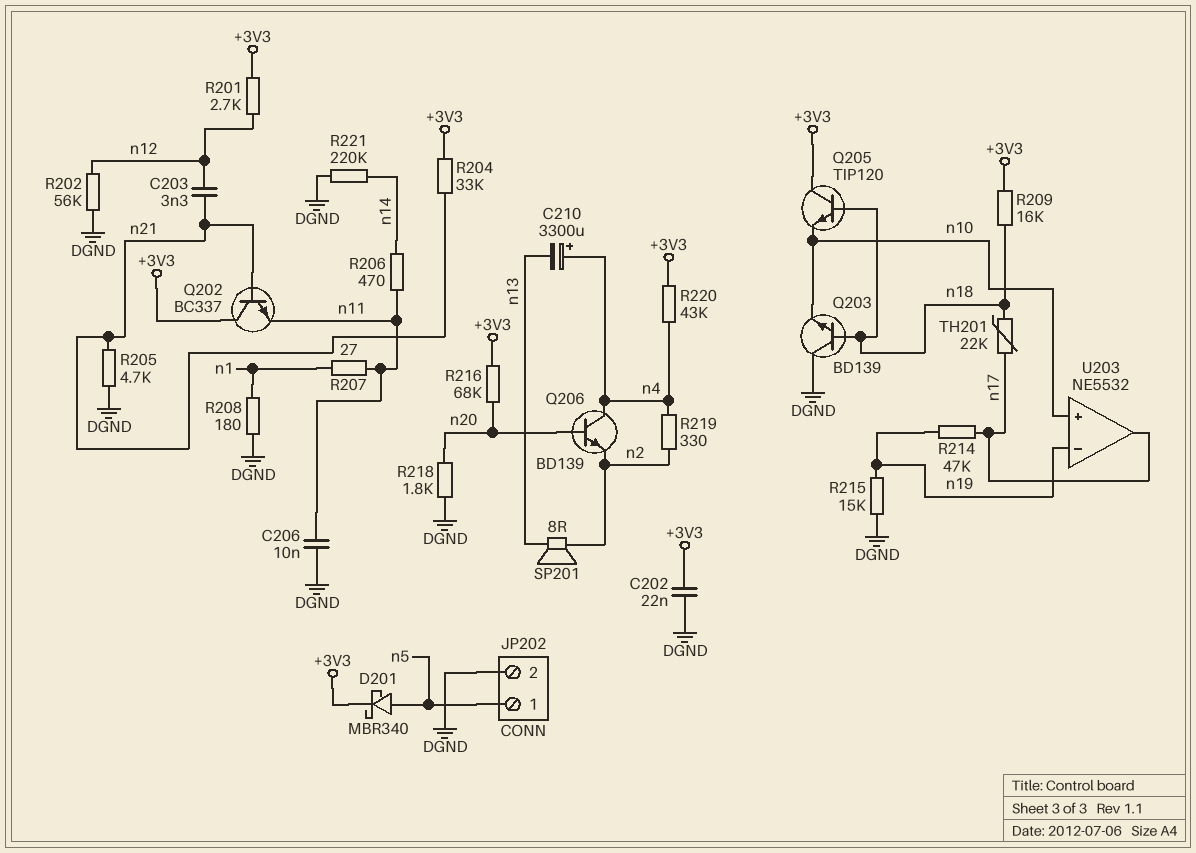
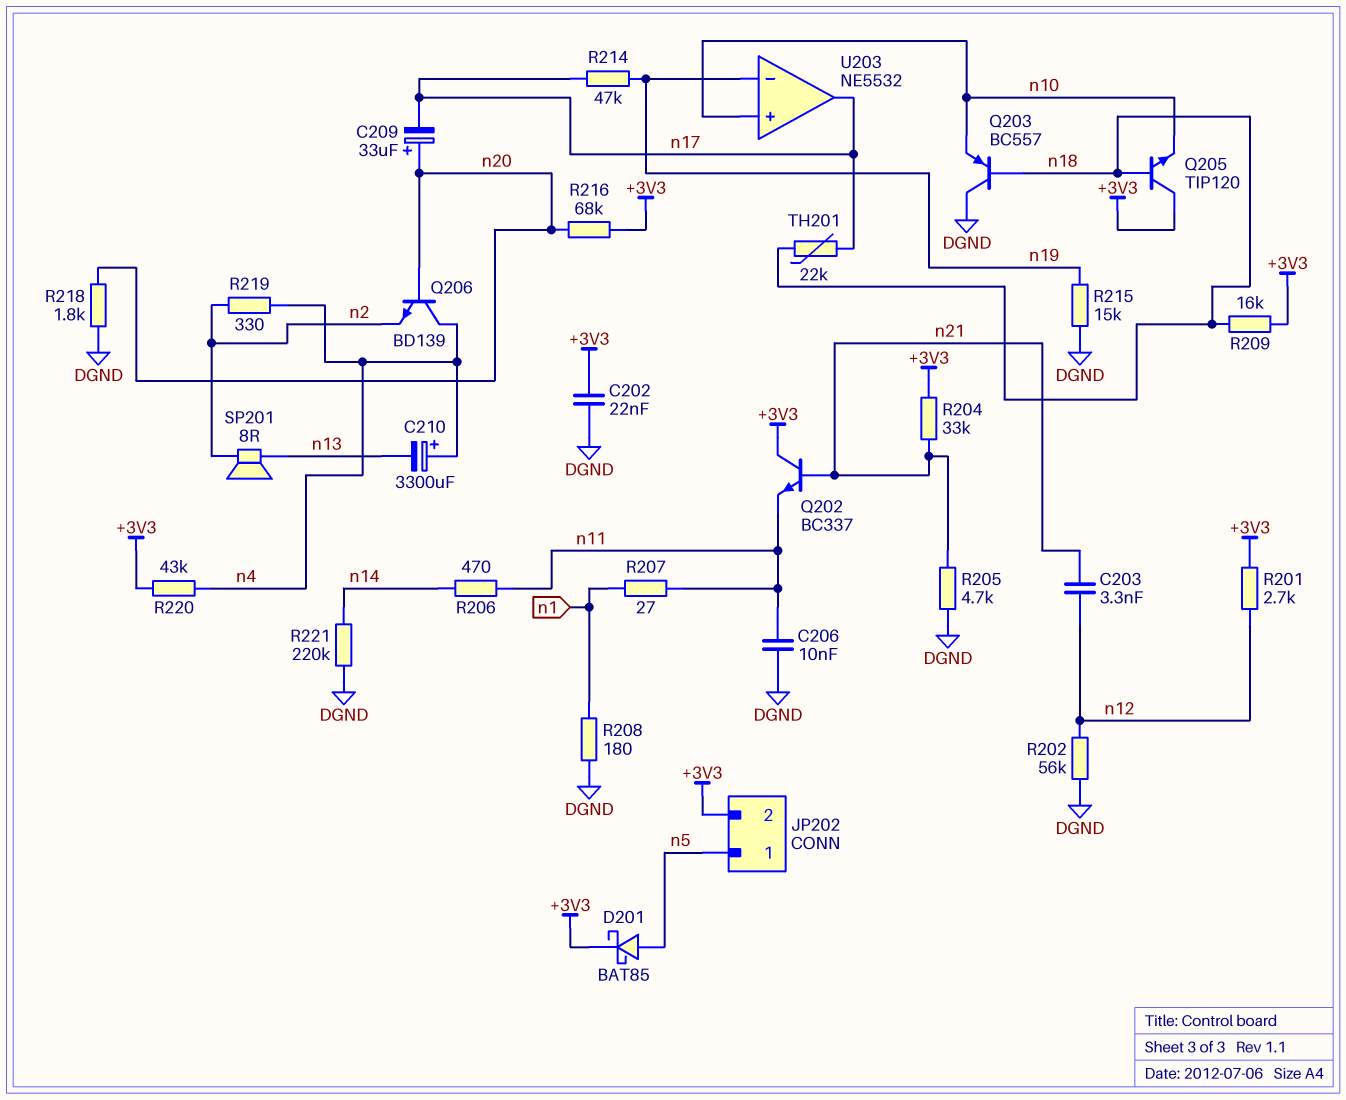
C209: none -> 33uF (plus n20, minus n17)
D201: schottky MBR340 (A n5, K +3V3) -> schottky BAT85 (A n5, K +3V3)
JP202 pin 2: DGND -> +3V3
Q203: NPN BD139 (B n18, C DGND, E n10) -> PNP BC557 (B n18, C DGND, E n10)

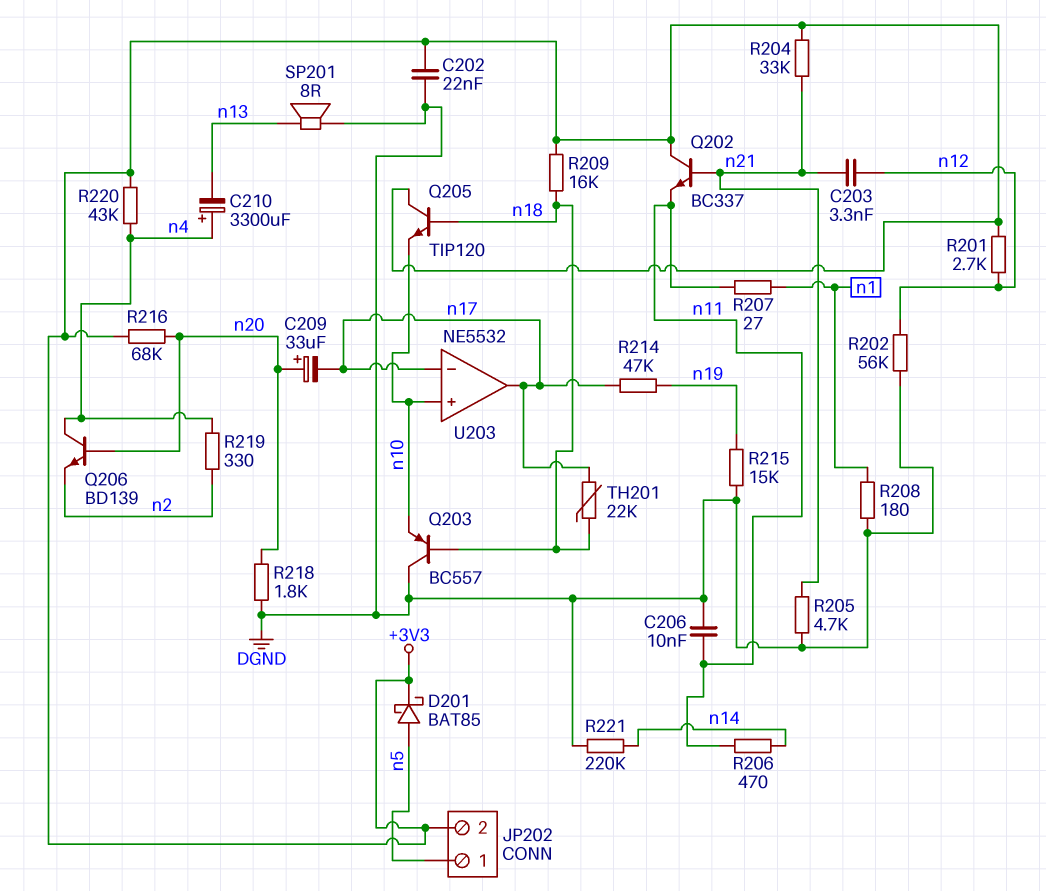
SP201: speaker 8R (n2, n13) -> speaker 8R (DGND, n13)
U203 pin in-: n19 -> n17

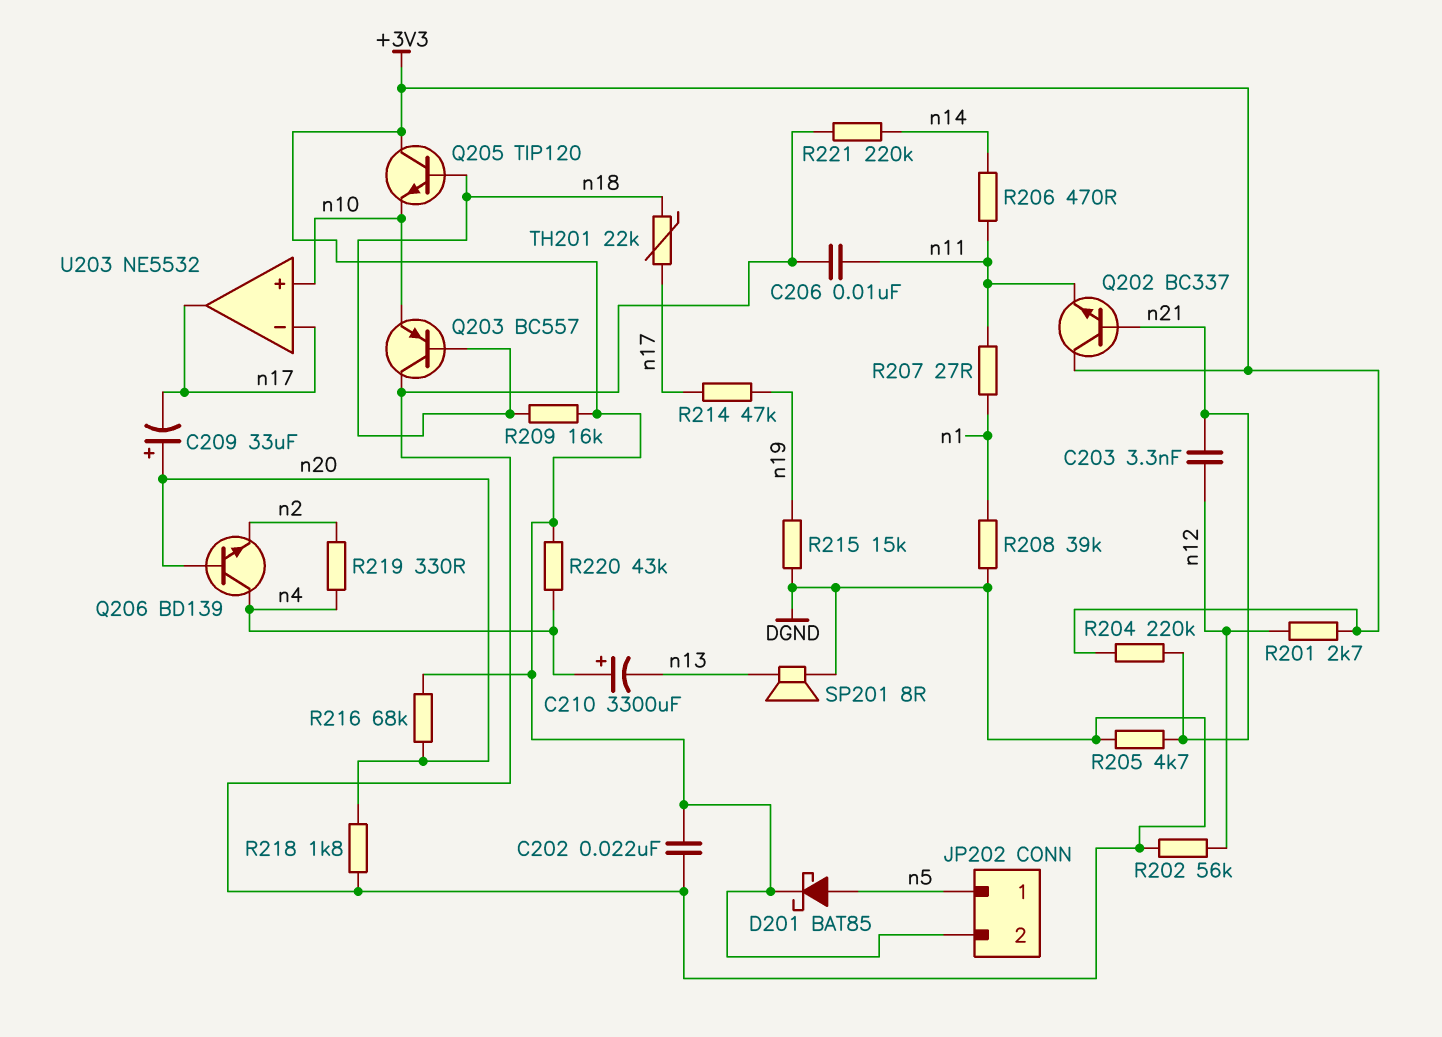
R204: 33k (+3V3, n21) -> 220k (+3V3, n21)
R208: 180 (DGND, n1) -> 39k (DGND, n1)

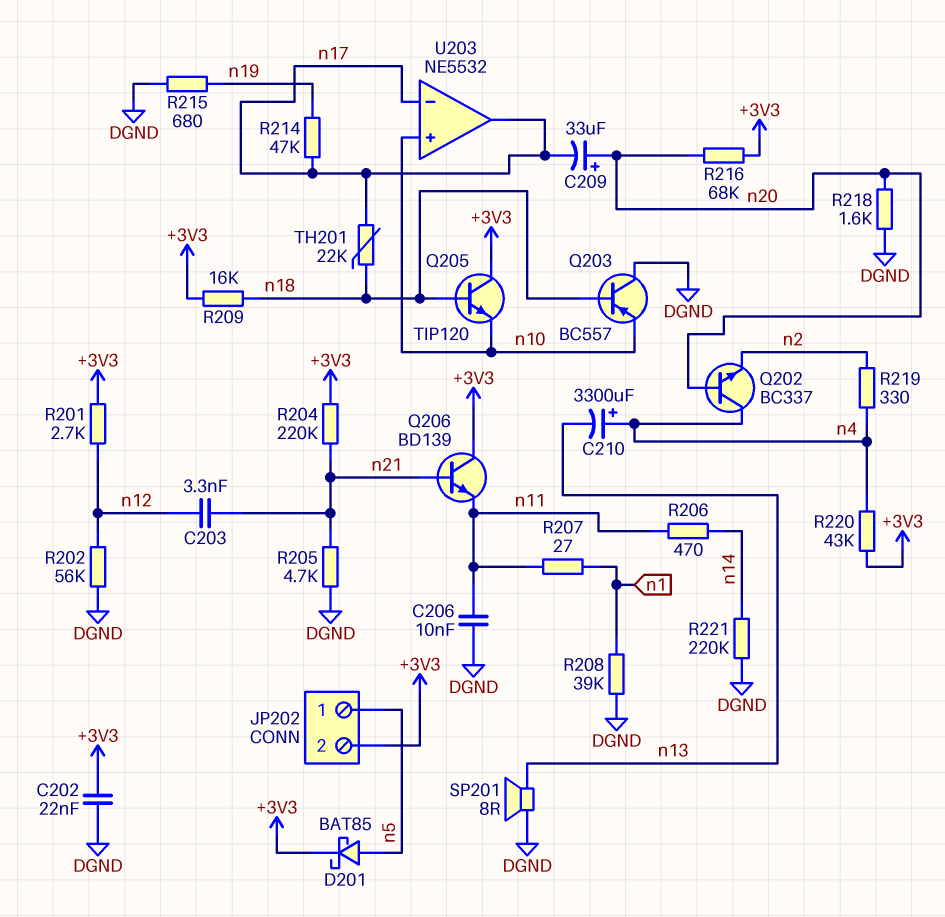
Q202: NPN BC337 (B n21, C +3V3, E n11) -> NPN BC337 (B n20, C n4, E n2)
Q206: NPN BD139 (B n20, C n4, E n2) -> NPN BD139 (B n21, C +3V3, E n11)
R215: 15k (DGND, n19) -> 680 (DGND, n19)
R218: 1.8k (DGND, n20) -> 1.6k (DGND, n20)

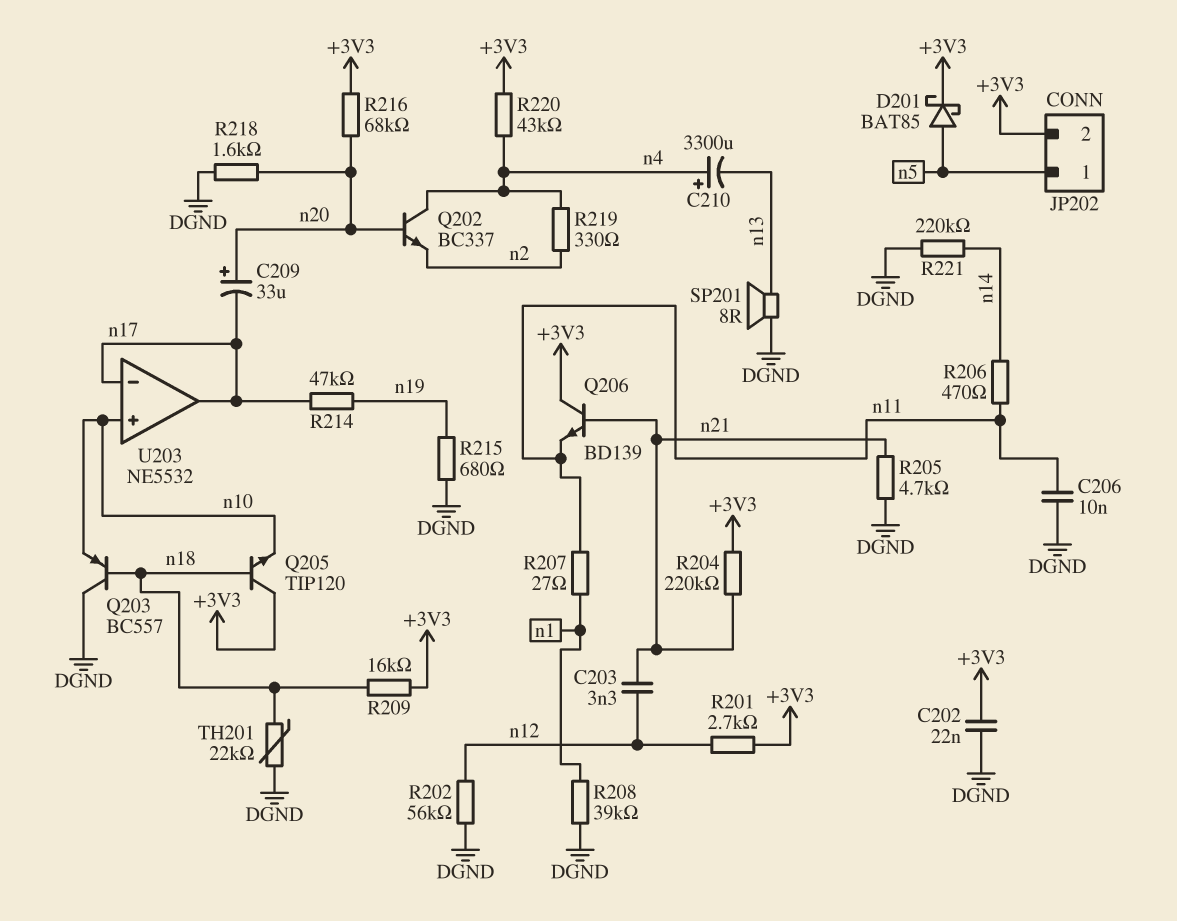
TH201: 22k (n17, n18) -> 22k (DGND, n18)

